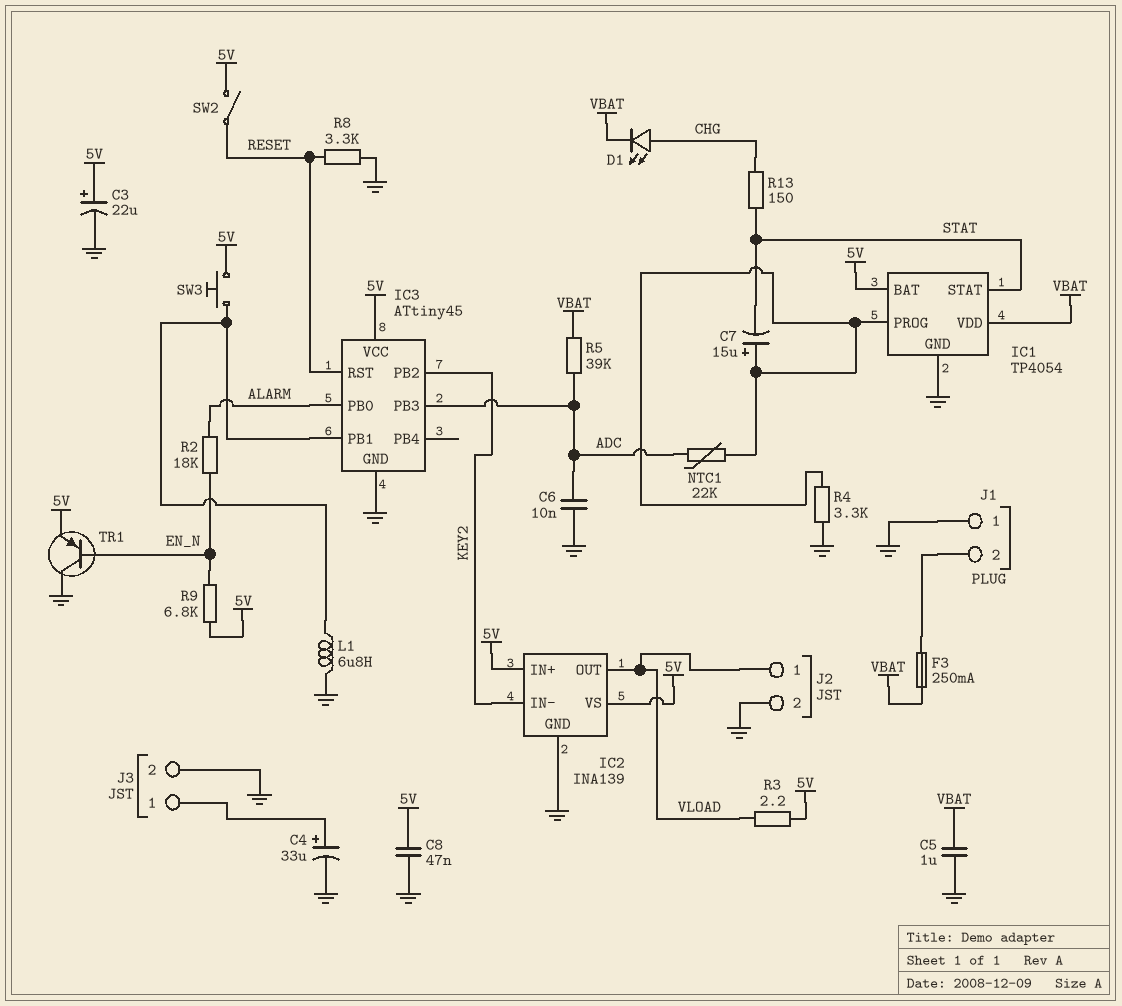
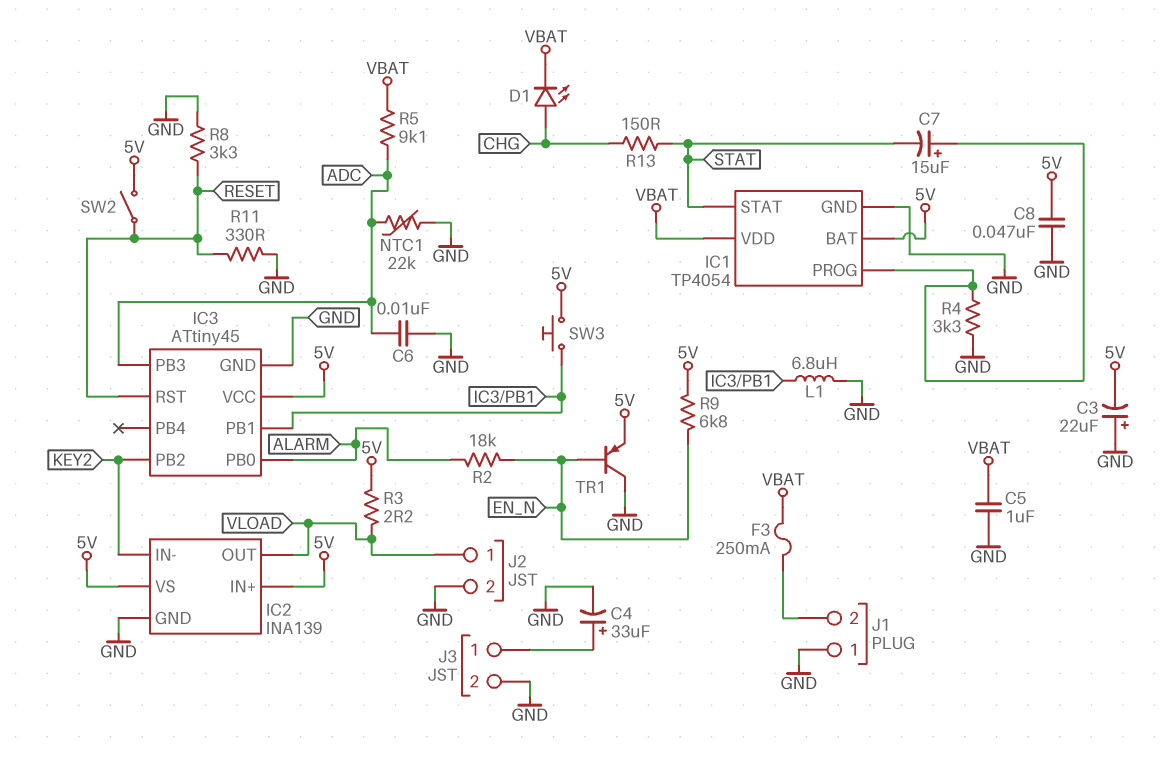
C3: 22uF (plus 5V, minus GND) -> 22uF (plus GND, minus 5V)
NTC1: 22k (ADC, IC1/PROG) -> 22k (ADC, GND)
R5: 39k (ADC, VBAT) -> 9.1k (ADC, VBAT)
R11: none -> 330 (GND, RESET)

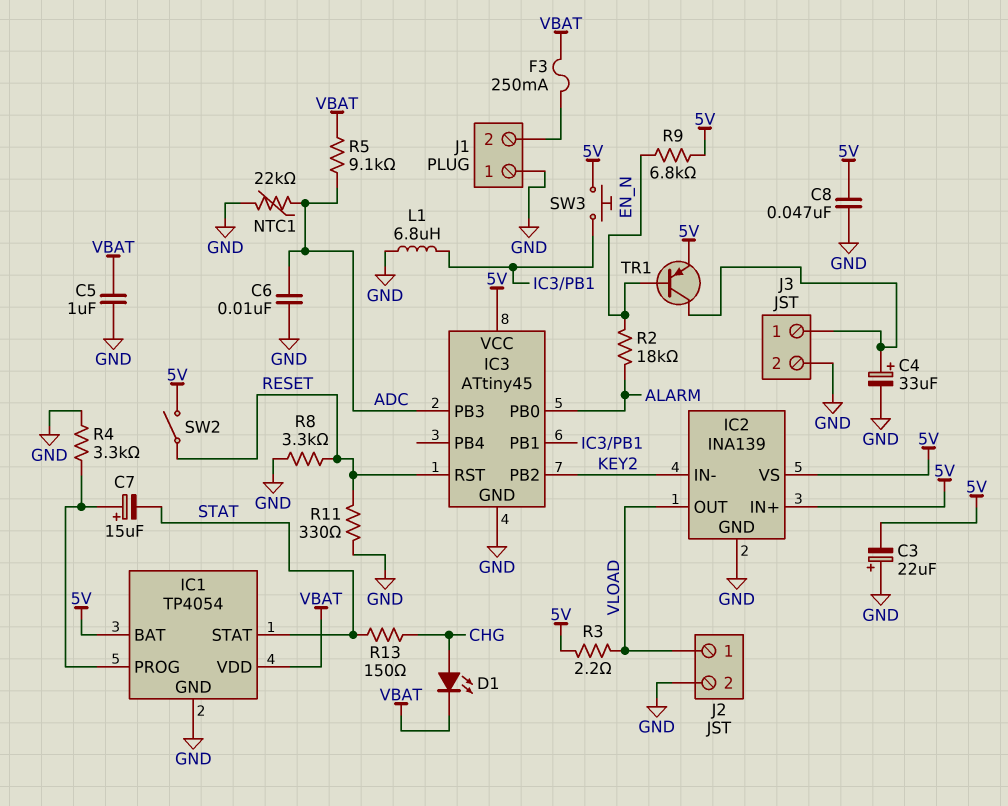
TR1: PNP (B EN_N, C GND, E 5V) -> PNP (B EN_N, C J3/1, E 5V)

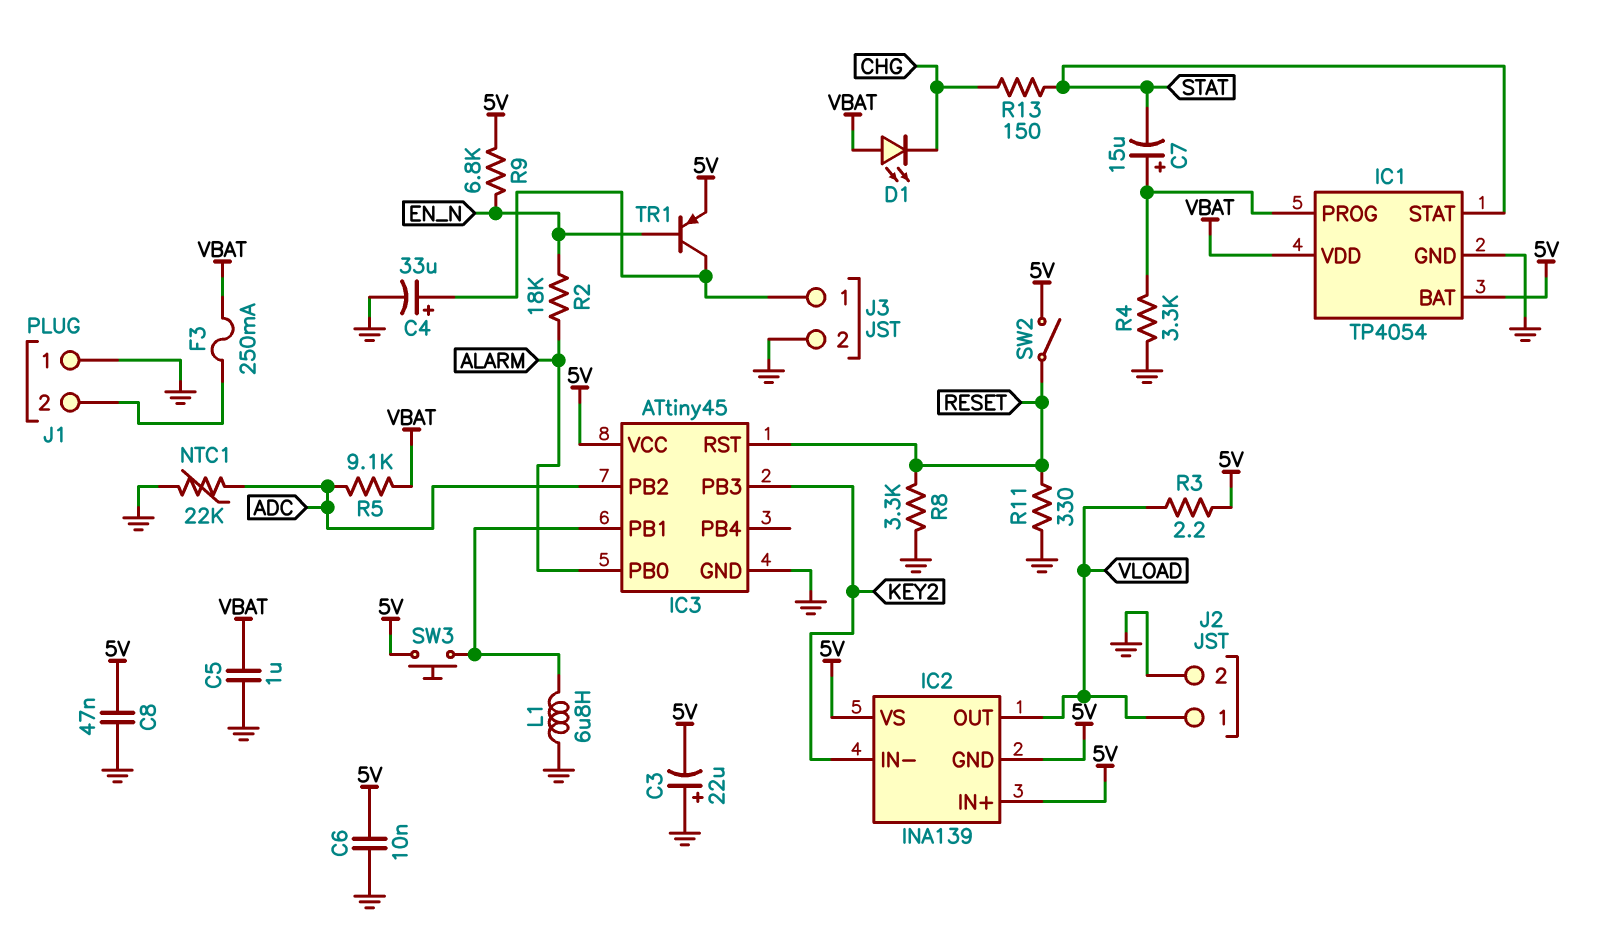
C6: 10nF (ADC, GND) -> 10nF (5V, GND)
D1: LED (A CHG, K VBAT) -> LED (A VBAT, K CHG)
IC2 pin GND: GND -> 5V
IC3 pin PB2: KEY2 -> ADC
IC3 pin PB3: ADC -> KEY2

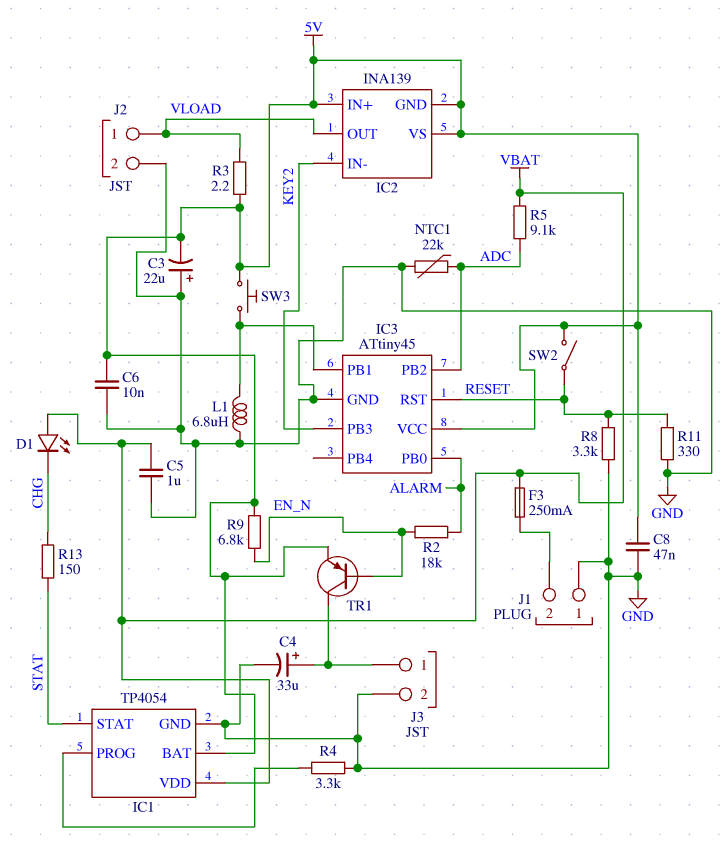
C7: 15uF (plus IC1/PROG, minus STAT) -> none

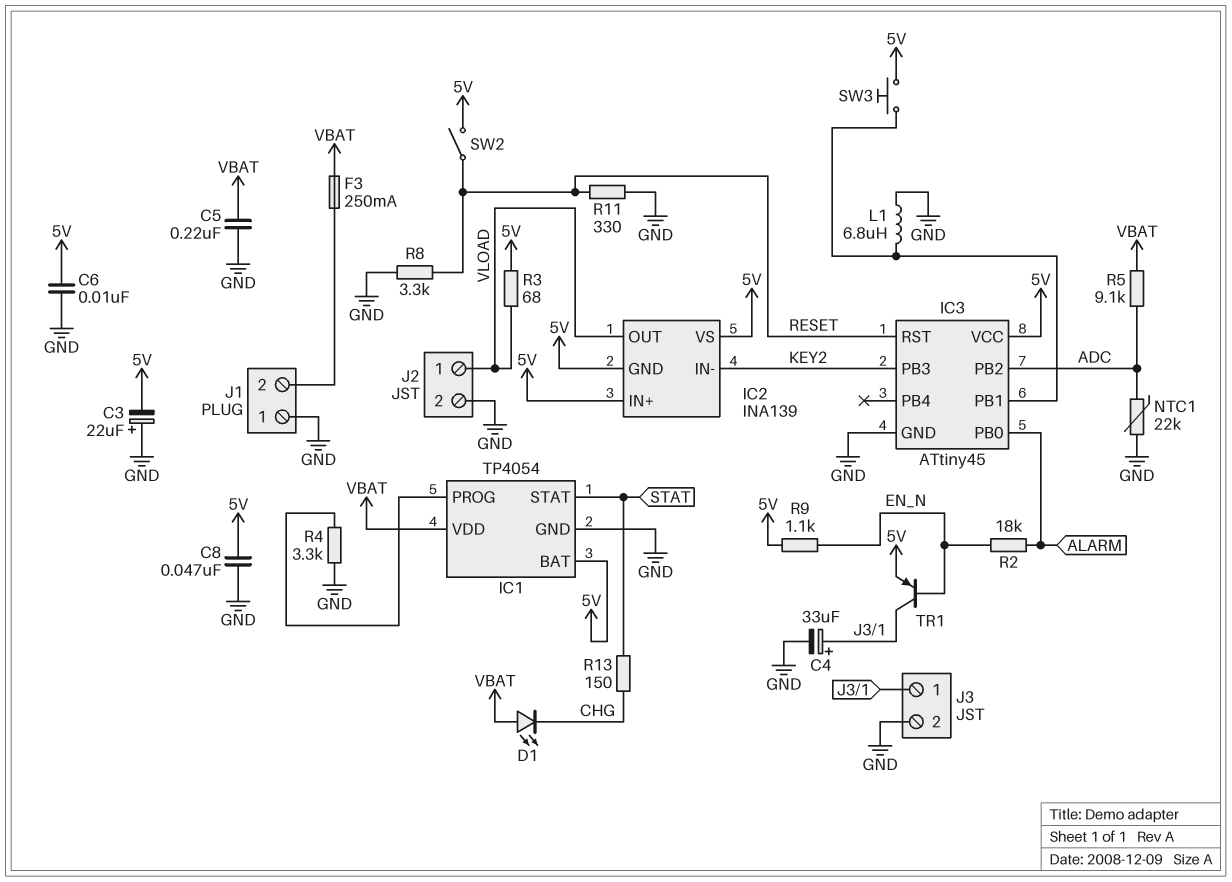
C5: 1uF (GND, VBAT) -> 220nF (GND, VBAT)
R3: 2.2 (5V, VLOAD) -> 68 (5V, VLOAD)
R9: 6.8k (5V, EN_N) -> 1.1k (5V, EN_N)

